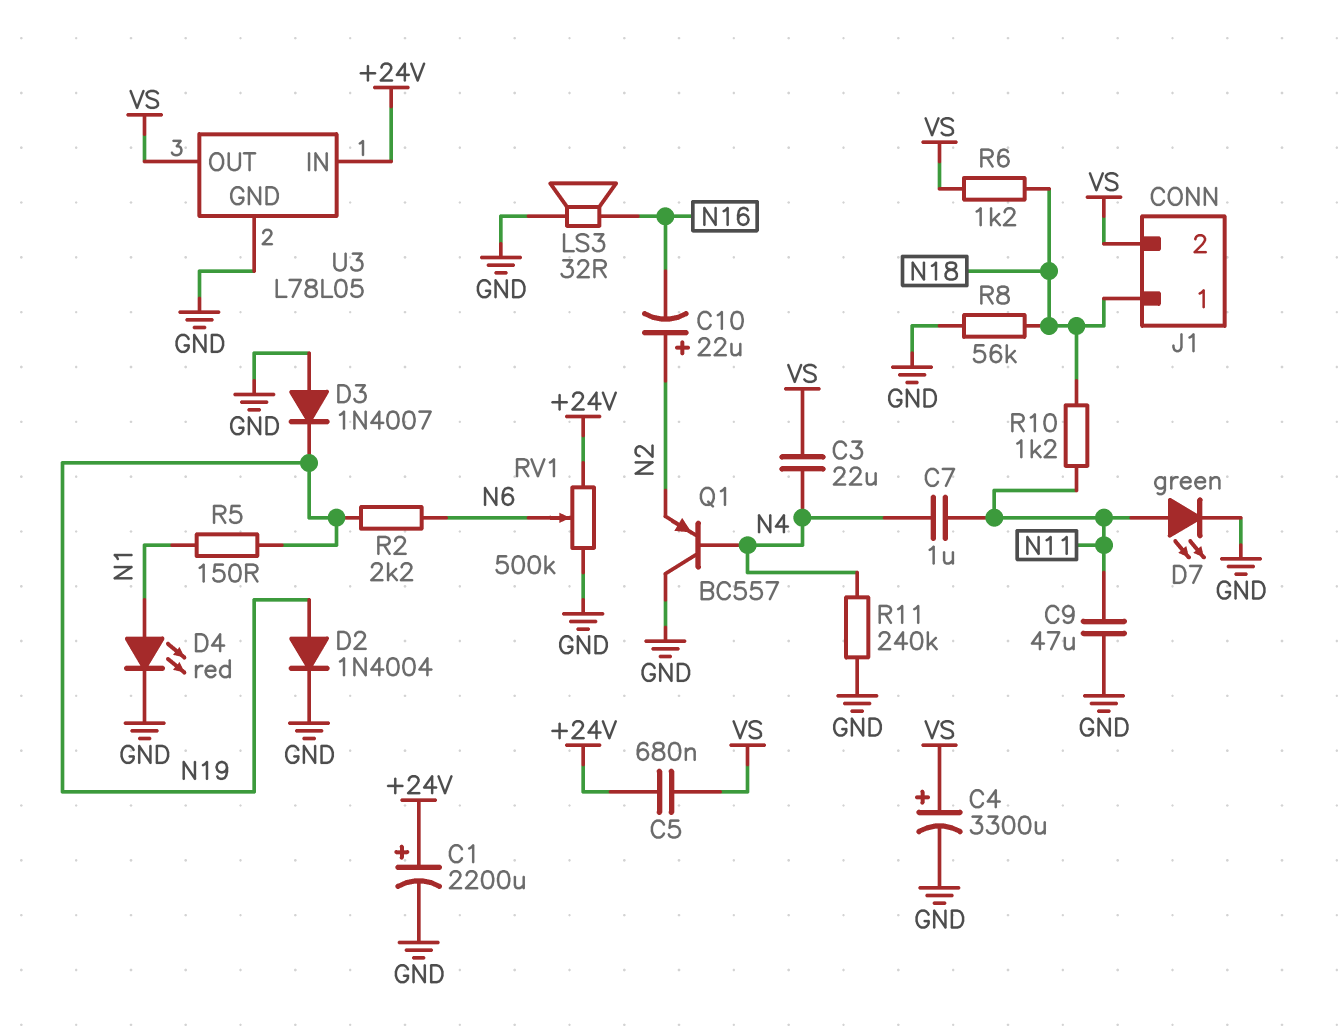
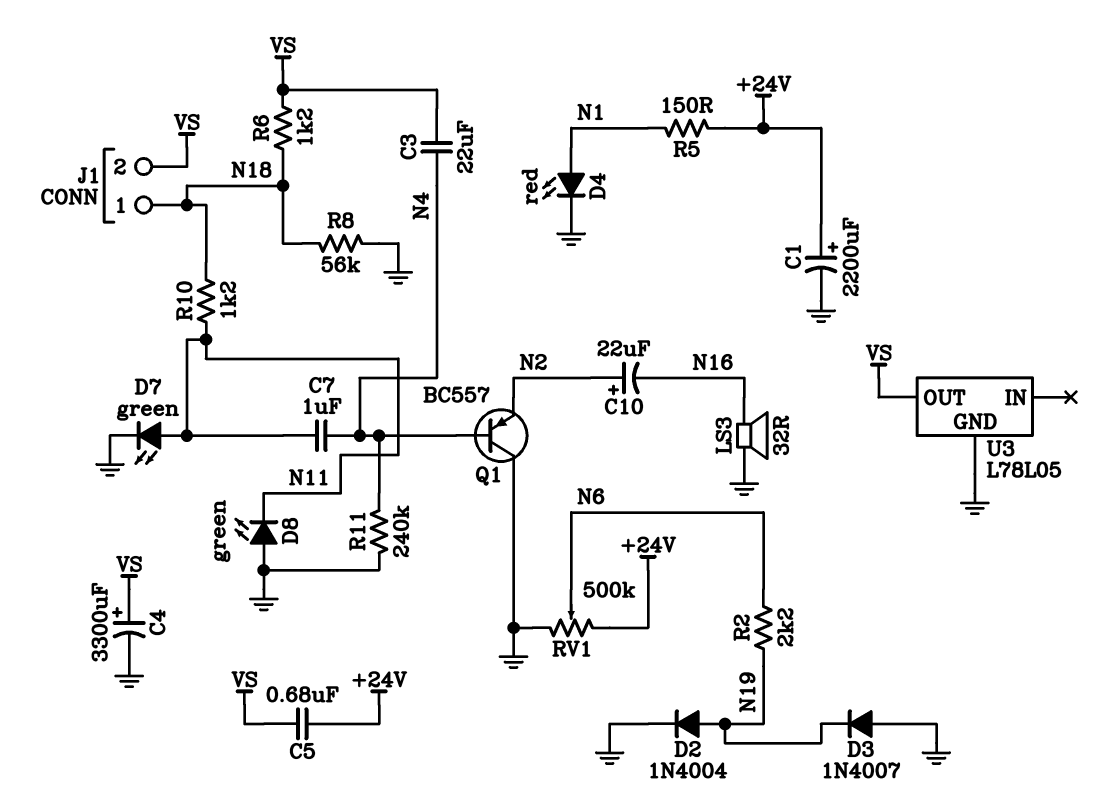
C9: 47uF (GND, N11) -> none
D8: none -> LED green (A GND, K N11)
R5: 150 (N1, N19) -> 150 (+24V, N1)
U3 pin IN: +24V -> none

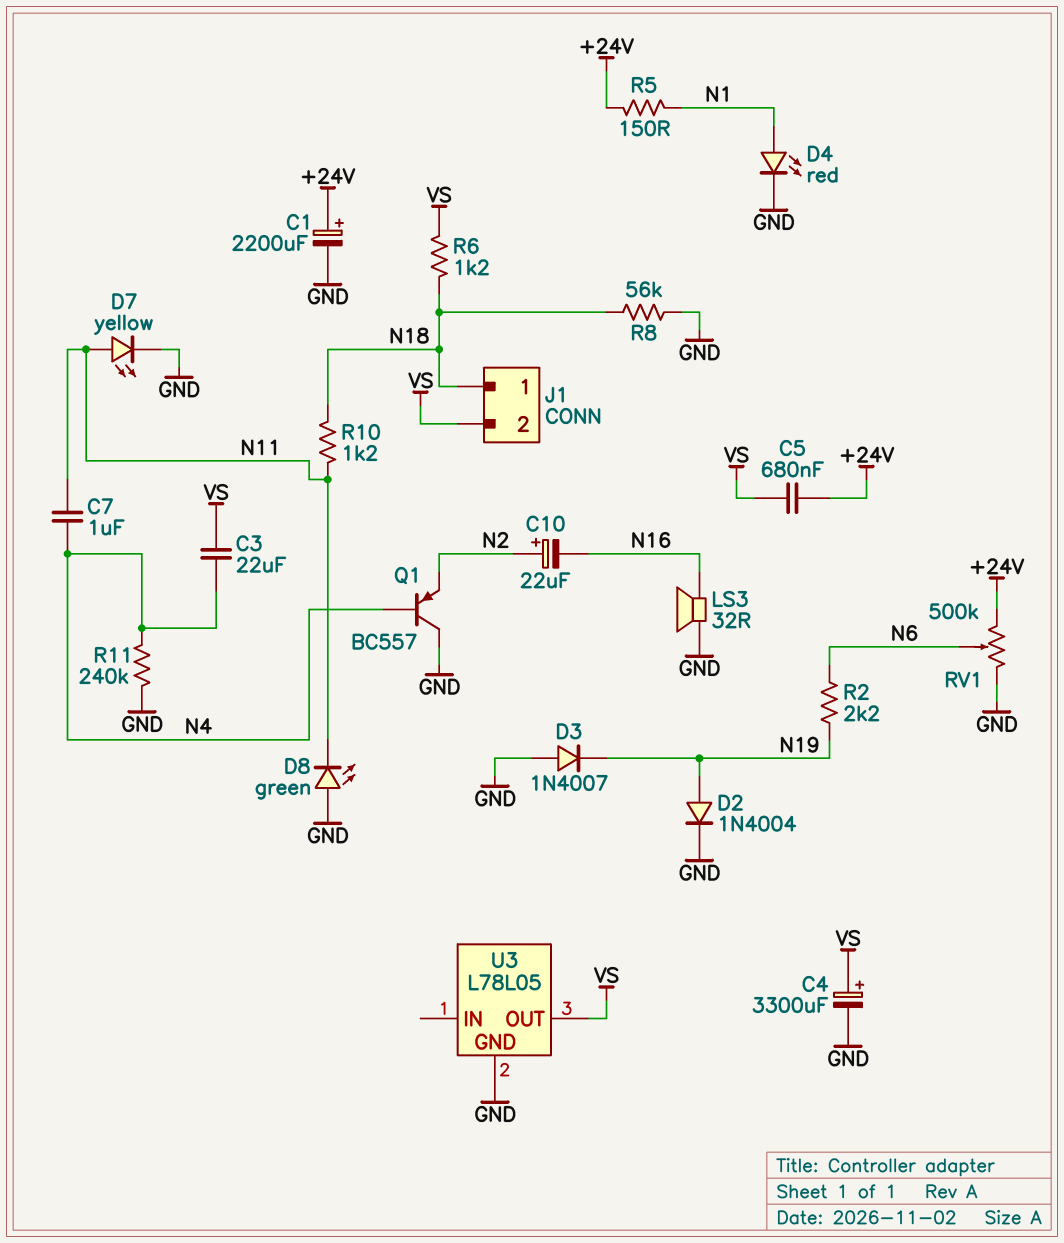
D7: LED green (A N11, K GND) -> LED yellow (A N11, K GND)

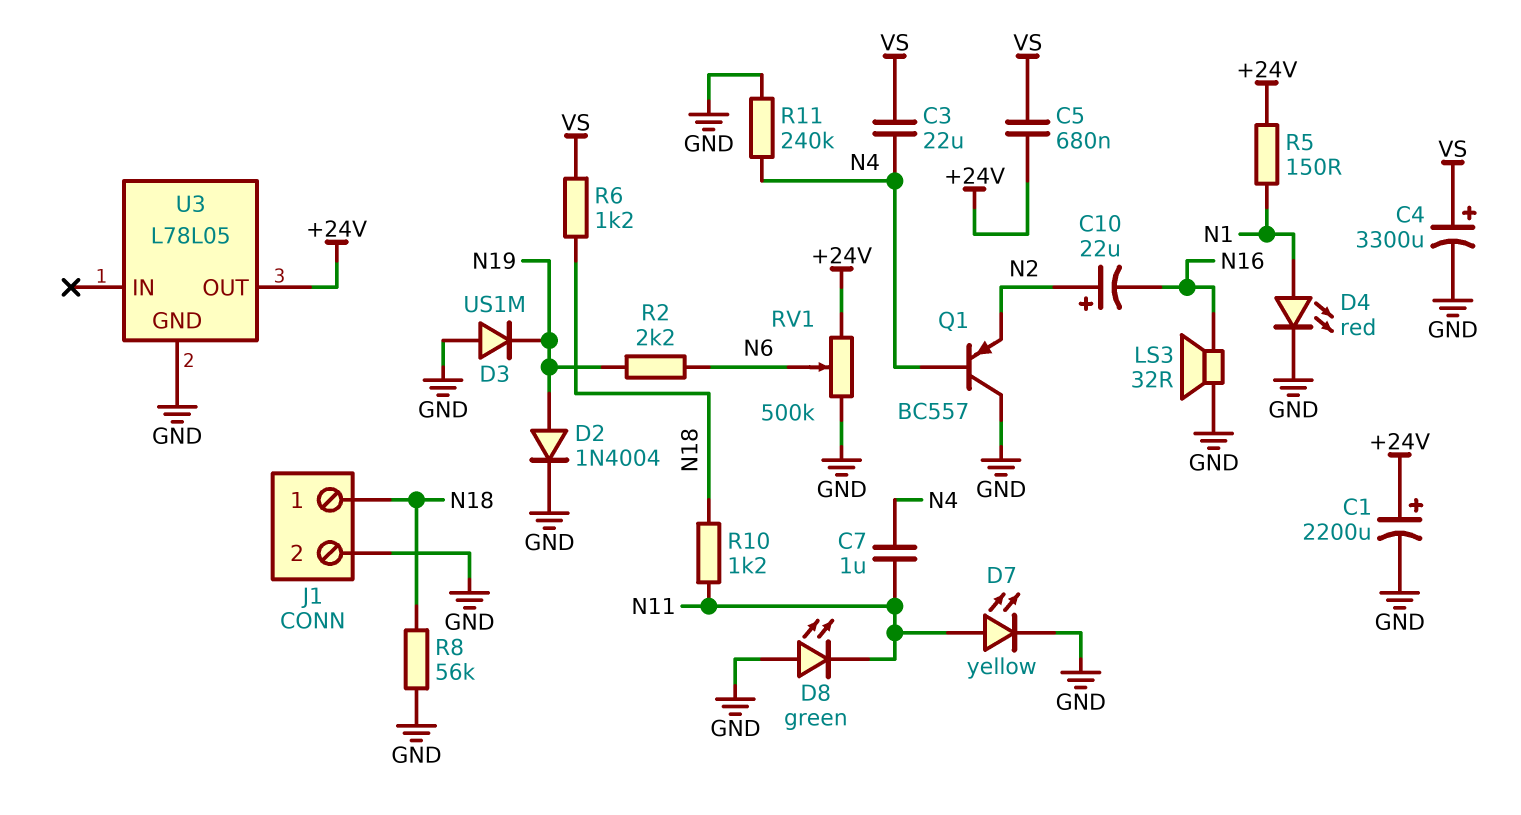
D3: diode 1N4007 (A GND, K N19) -> diode US1M (A GND, K N19)
J1 pin 2: VS -> GND
U3 pin OUT: VS -> +24V

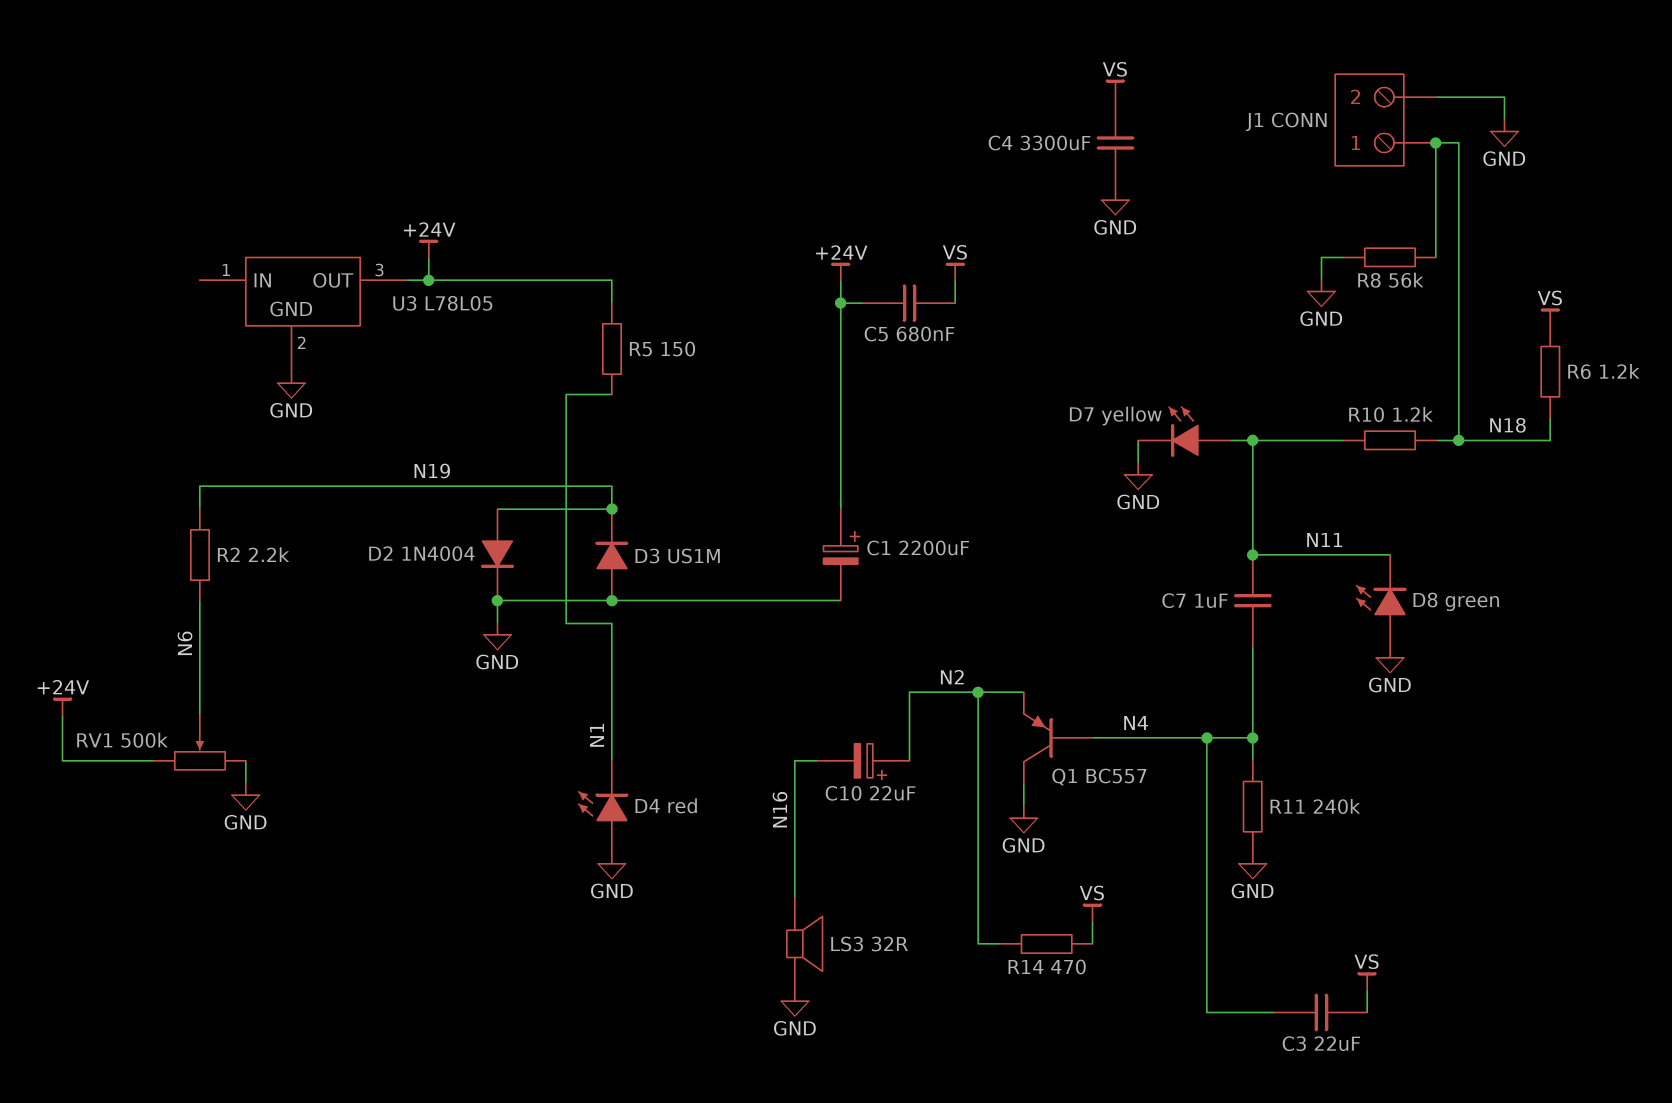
C4: 3300uF (plus VS, minus GND) -> 3300uF (GND, VS)
D4: LED red (A N1, K GND) -> LED red (A GND, K N1)
R14: none -> 470 (N2, VS)

